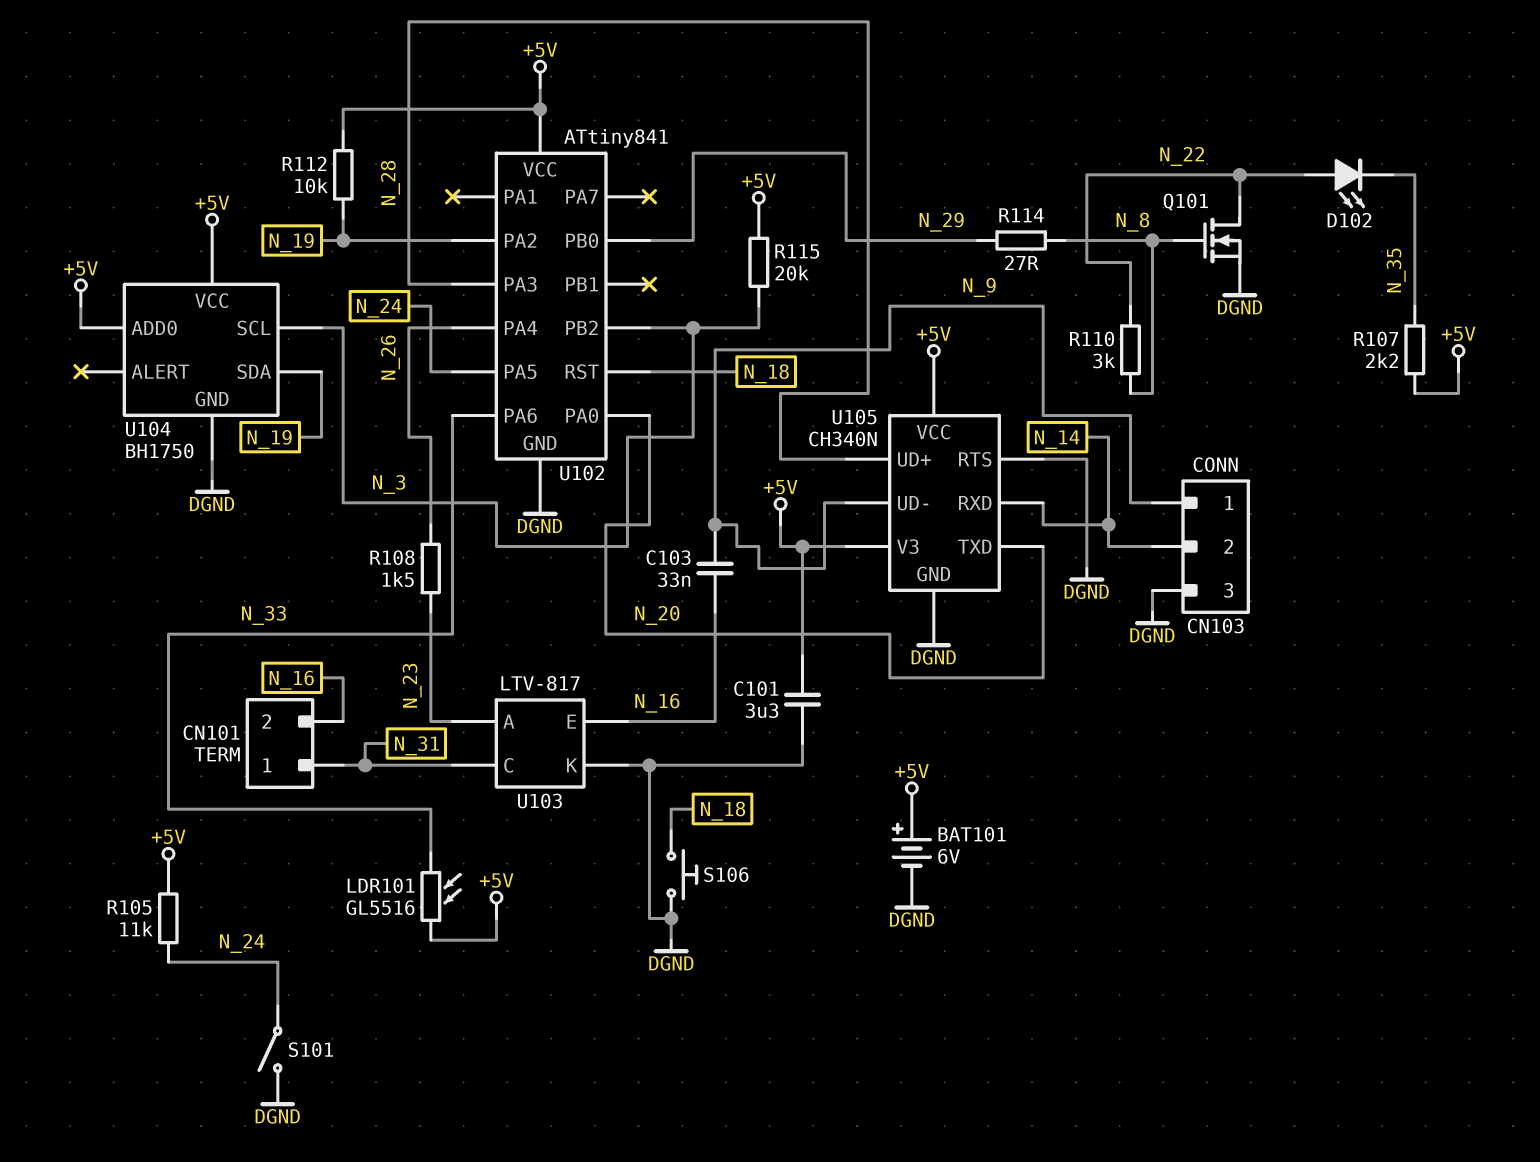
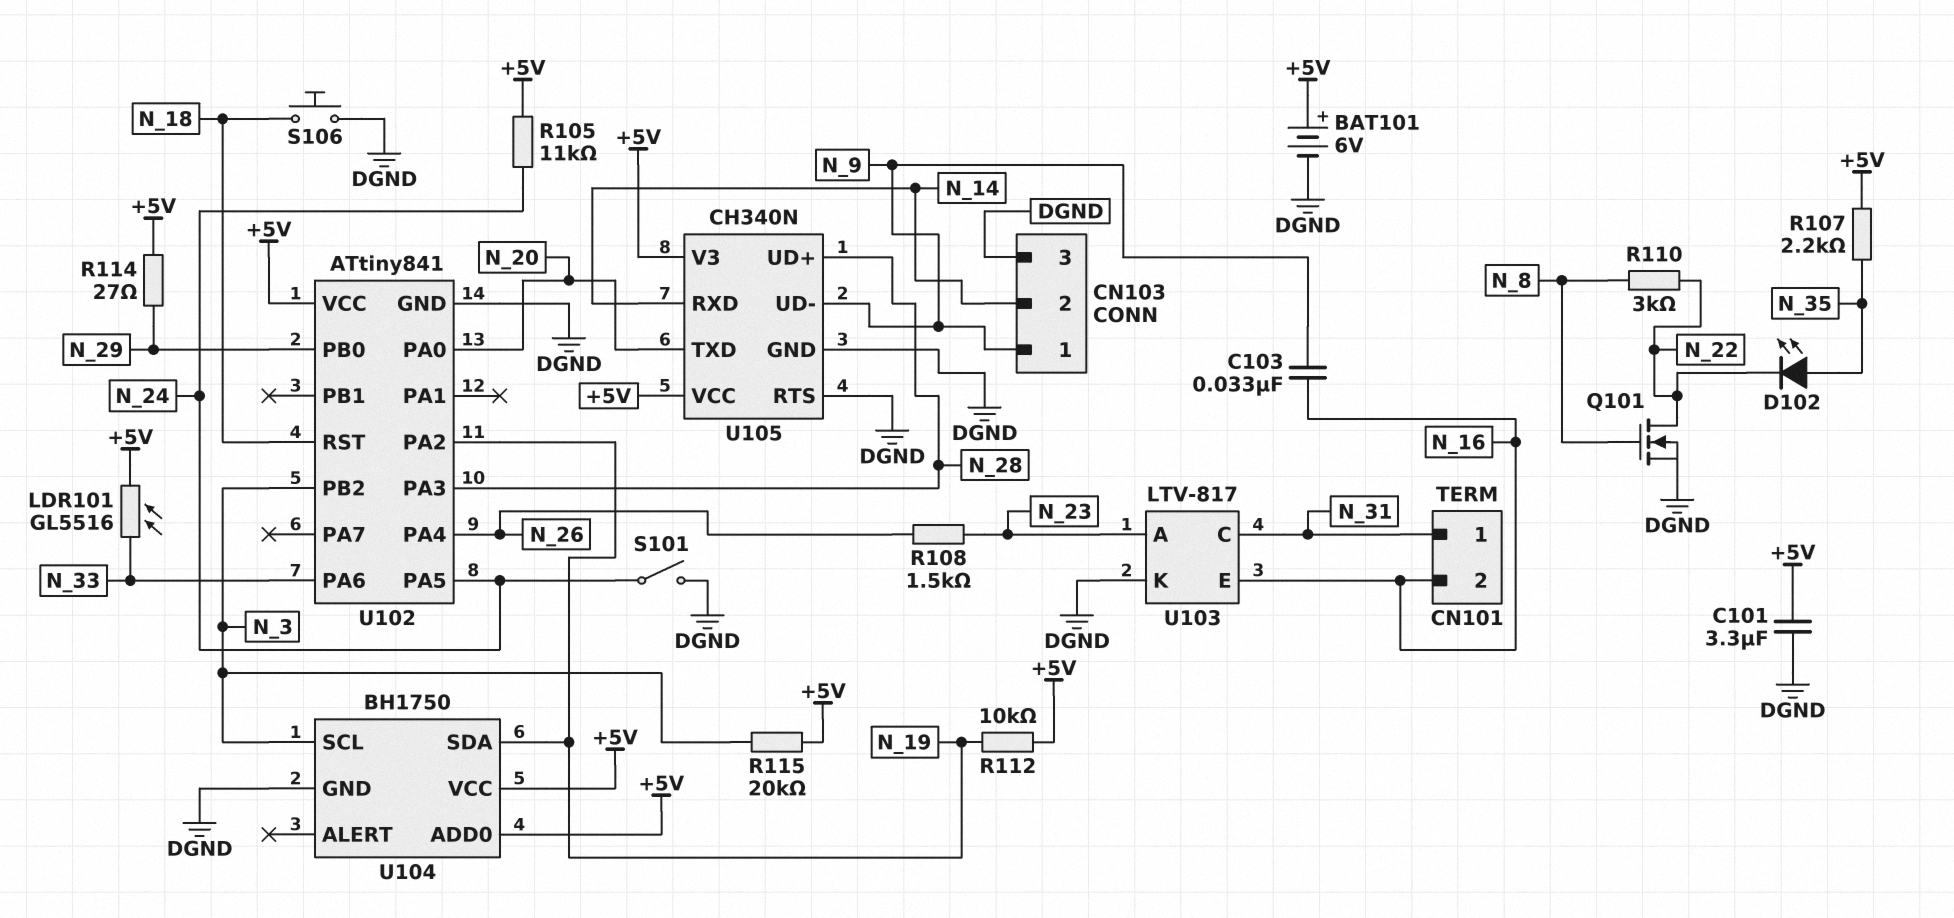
D102: LED (A N_22, K N_35) -> LED (A N_35, K N_22)
R114: 27 (N_8, N_29) -> 27 (+5V, N_29)

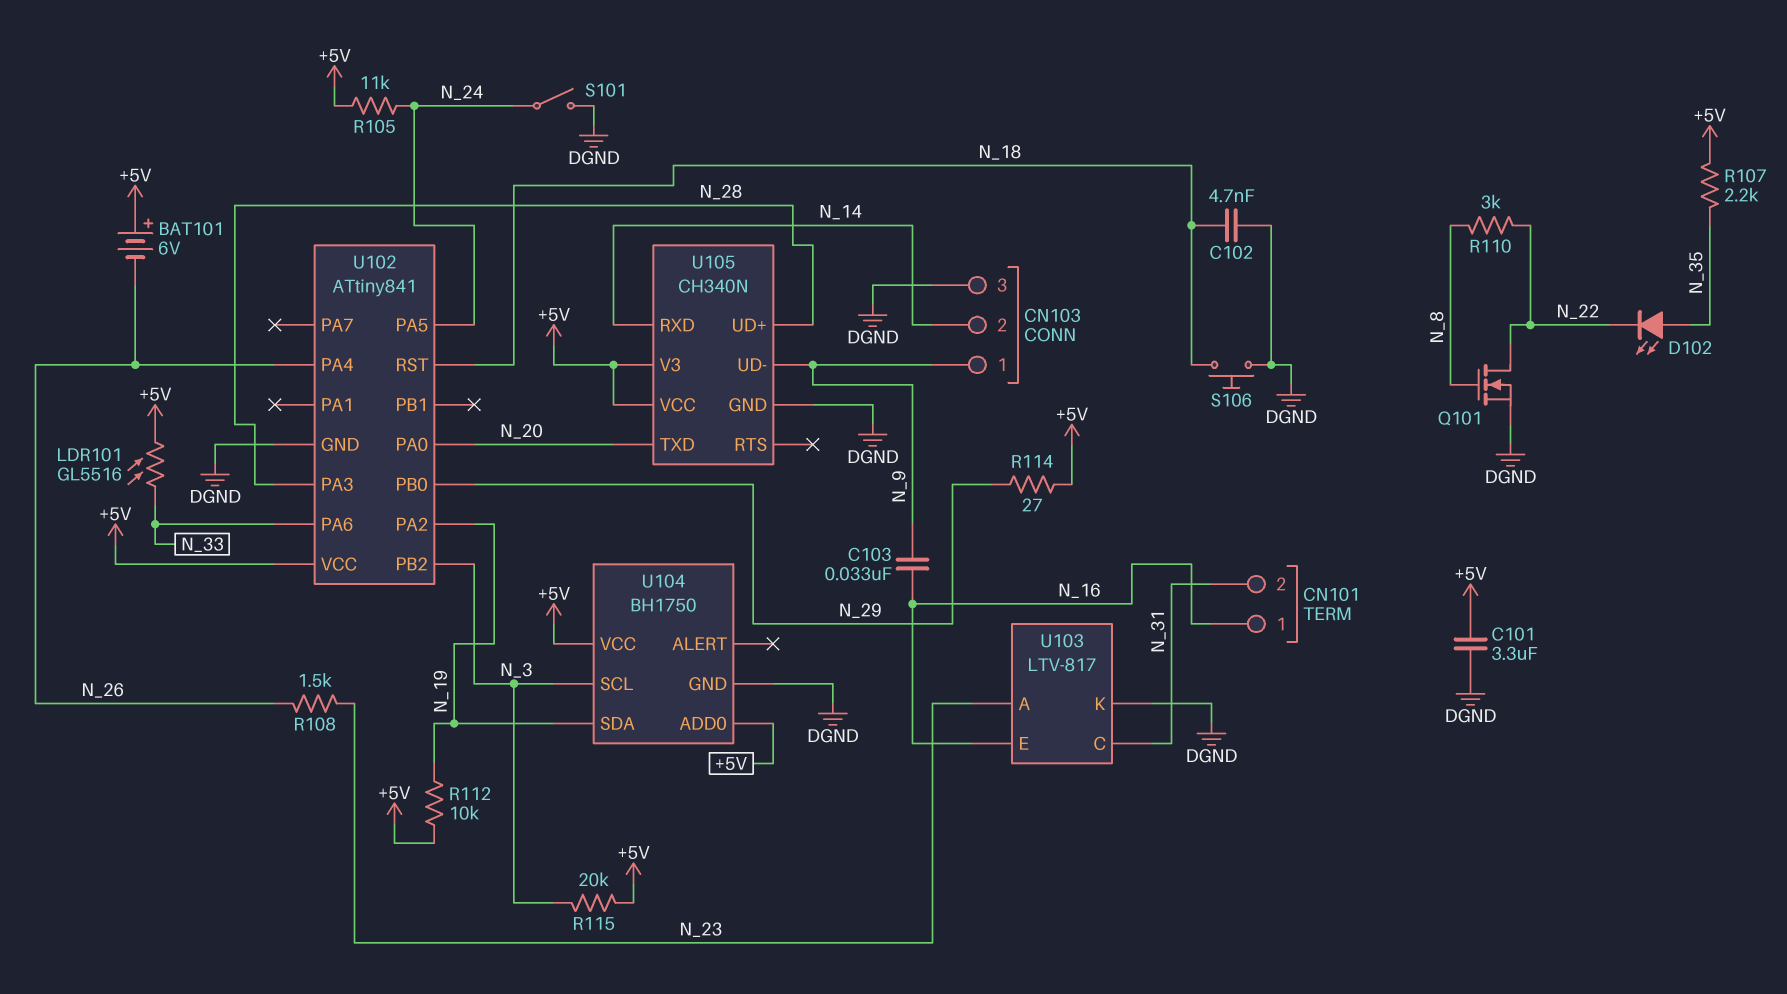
BAT101: 6V (plus +5V, minus DGND) -> 6V (plus +5V, minus N_26)
C102: none -> 4.7nF (DGND, N_18)
CN101 pin 1: N_31 -> N_16
CN101 pin 2: N_16 -> N_31
U105 pin RTS: DGND -> none

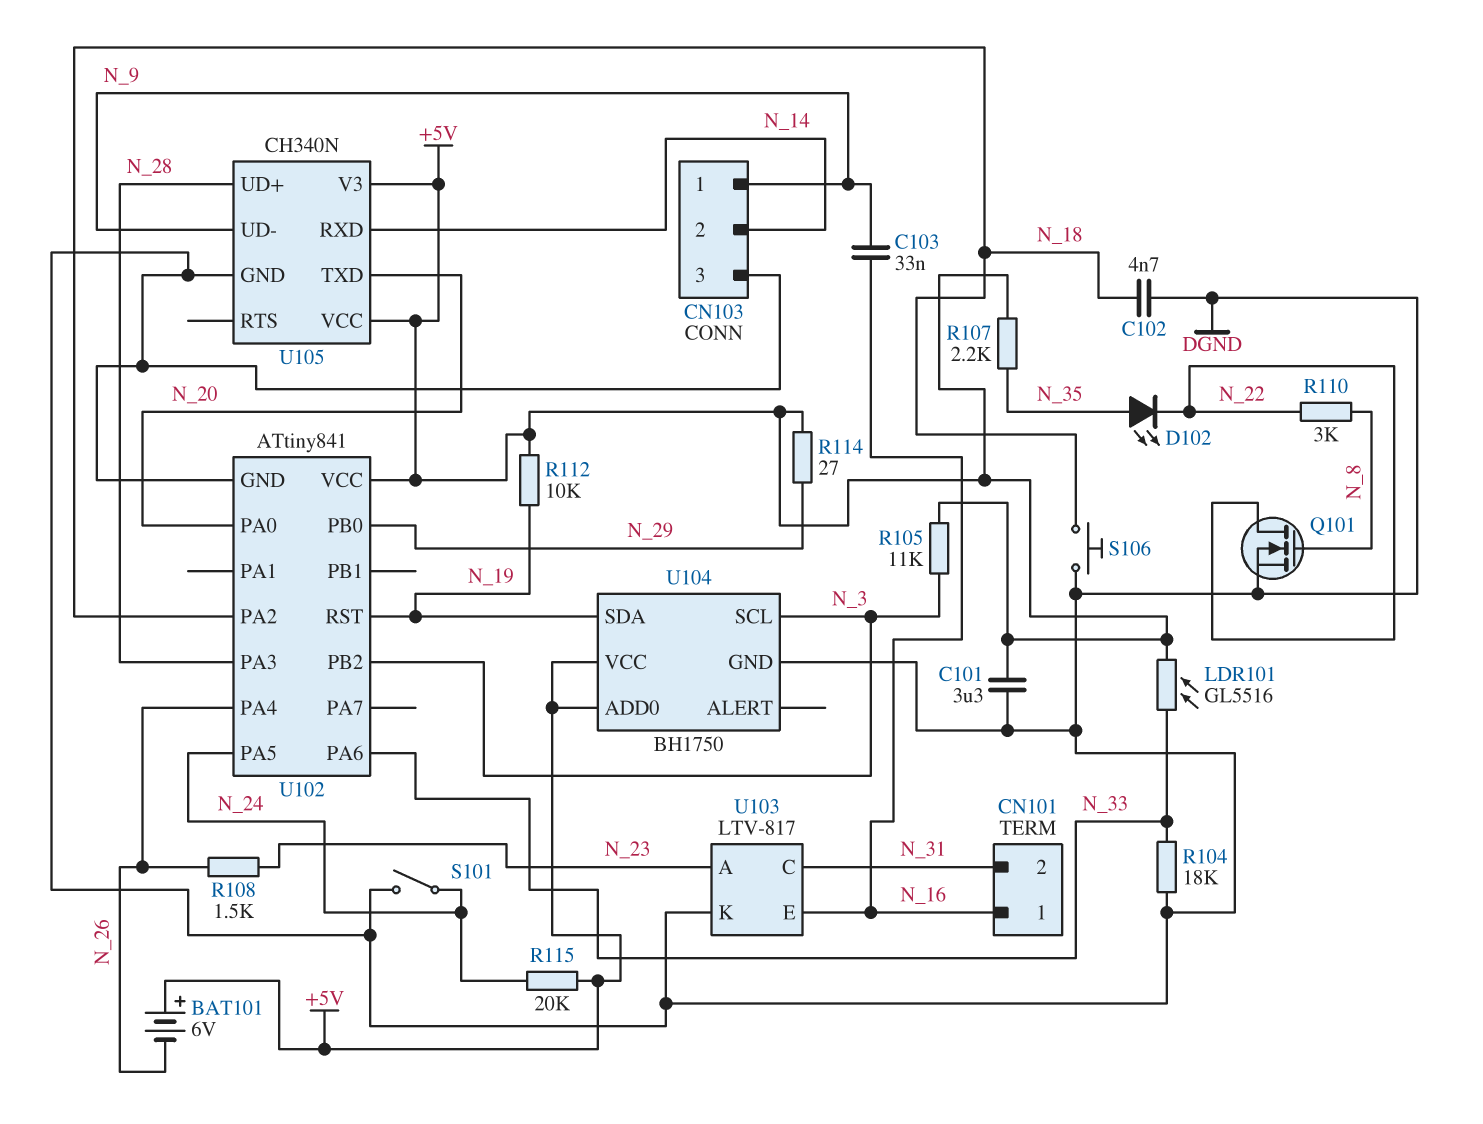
R104: none -> 18k (DGND, N_33)
R105: 11k (+5V, N_24) -> 11k (+5V, N_3)
R115: 20k (+5V, N_3) -> 20k (+5V, N_24)
U102 pin PA2: N_19 -> N_18
U102 pin RST: N_18 -> N_19

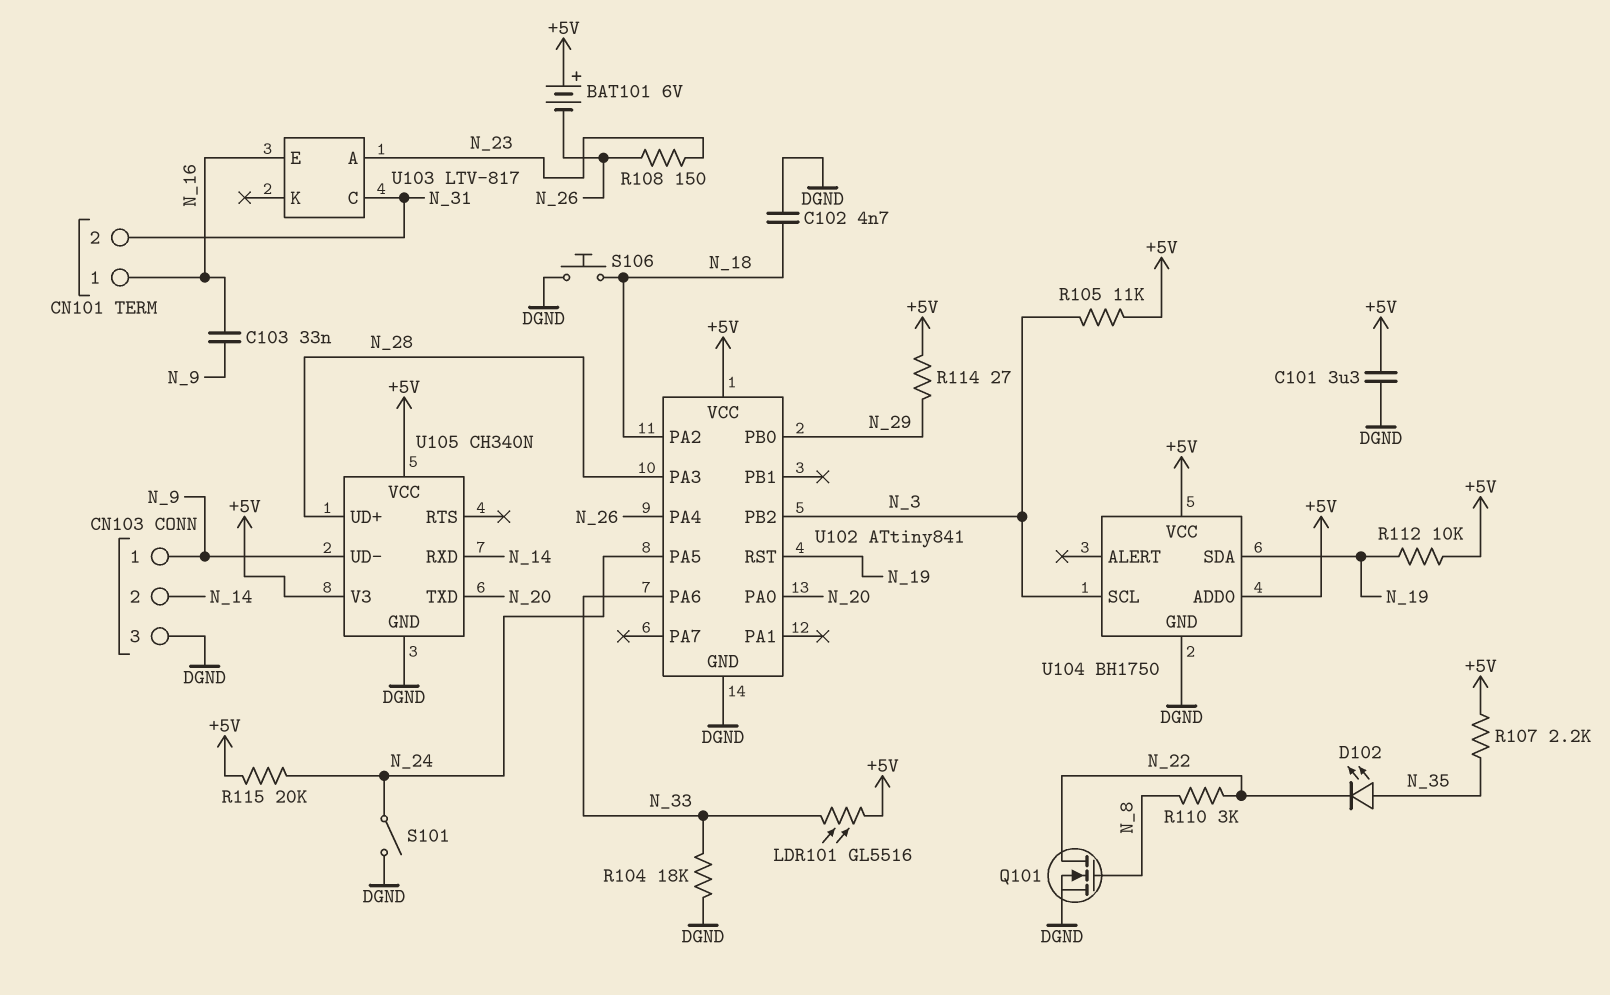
R108: 1.5k (N_23, N_26) -> 150 (N_23, N_26)
U103 pin K: DGND -> none

